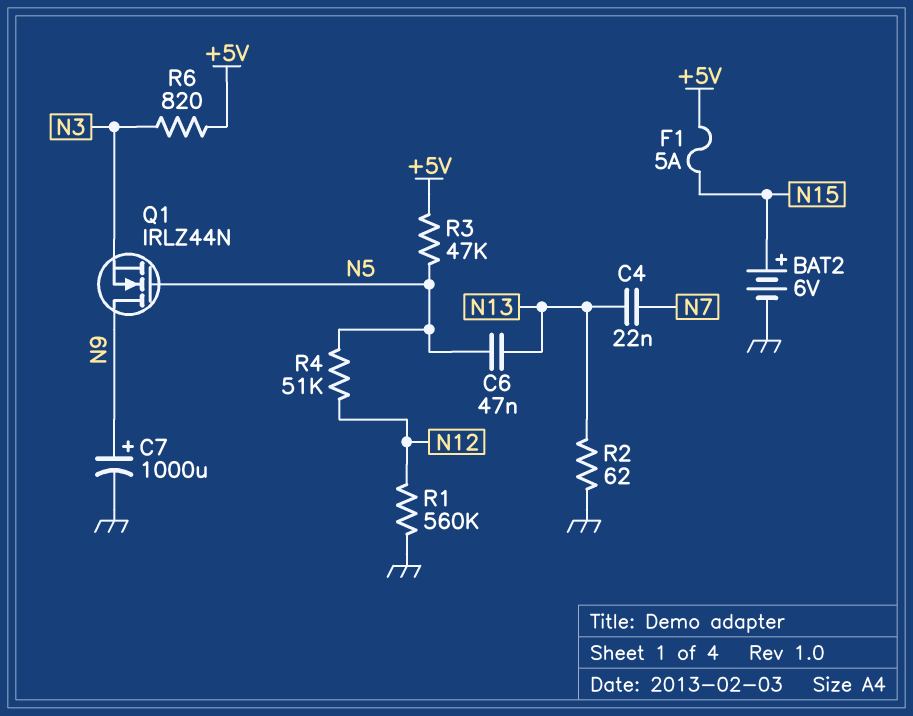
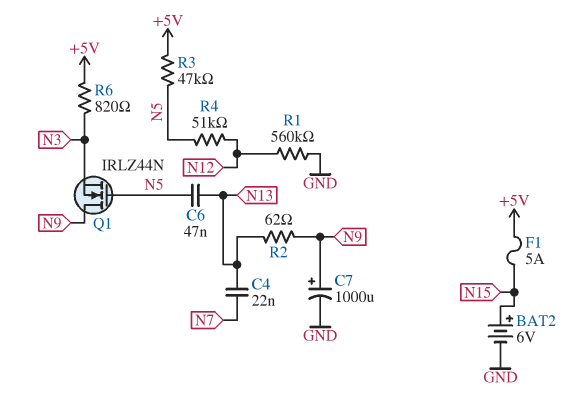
R2: 62 (GND, N13) -> 62 (N9, N13)

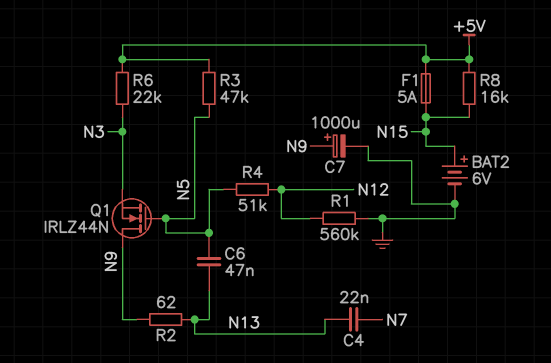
R6: 820 (+5V, N3) -> 22k (+5V, N3)
R8: none -> 16k (+5V, N15)

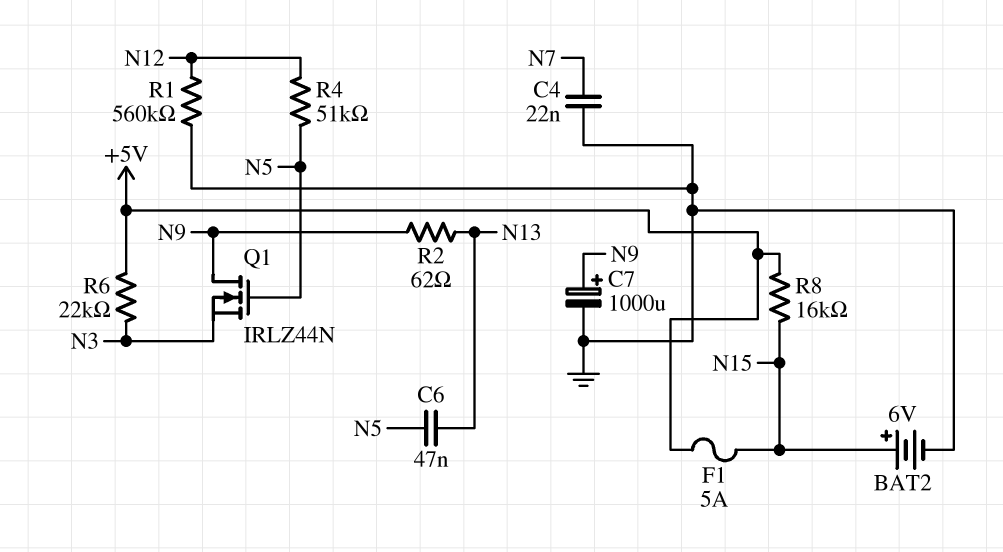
C4: 22nF (N7, N13) -> 22nF (GND, N7)
R3: 47k (+5V, N5) -> none

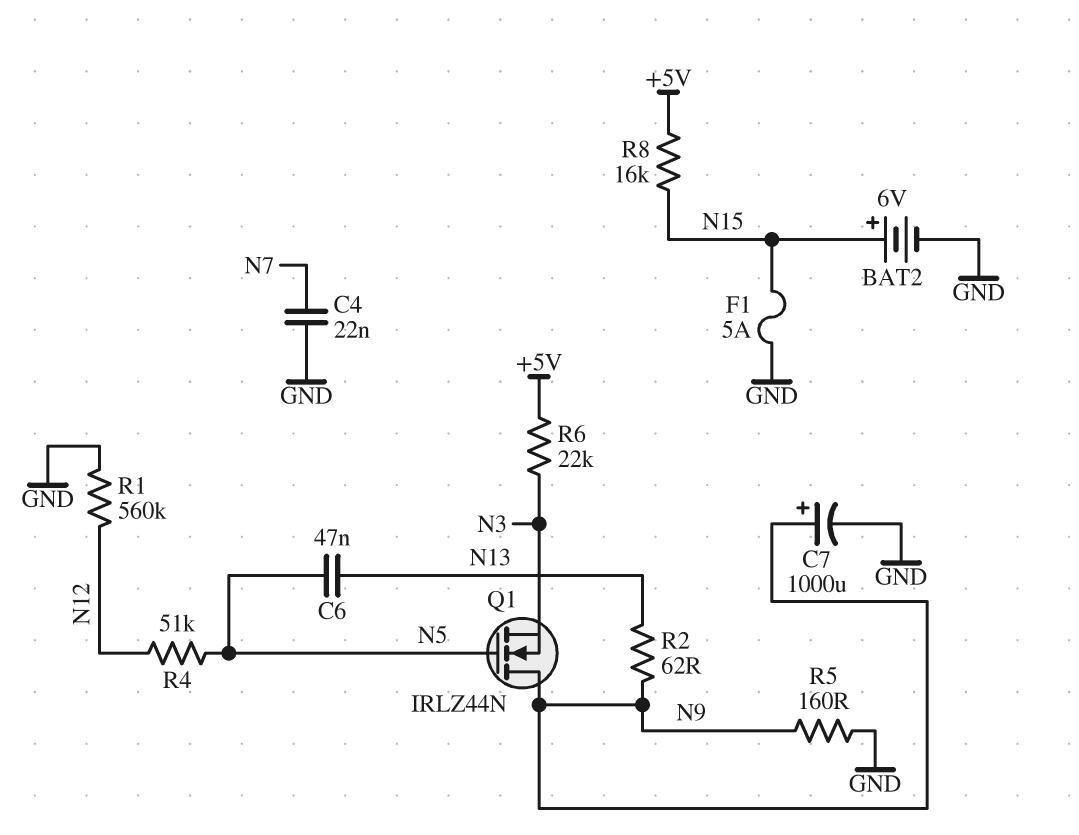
F1: 5A (+5V, N15) -> 5A (GND, N15)
R5: none -> 160 (GND, N9)

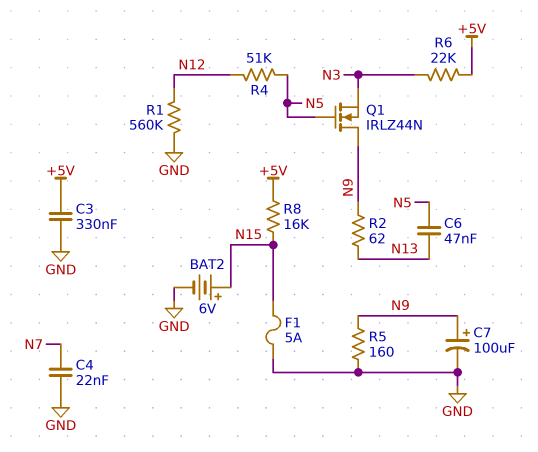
C3: none -> 330nF (+5V, GND)
C7: 1000uF (plus N9, minus GND) -> 100uF (plus N9, minus GND)

